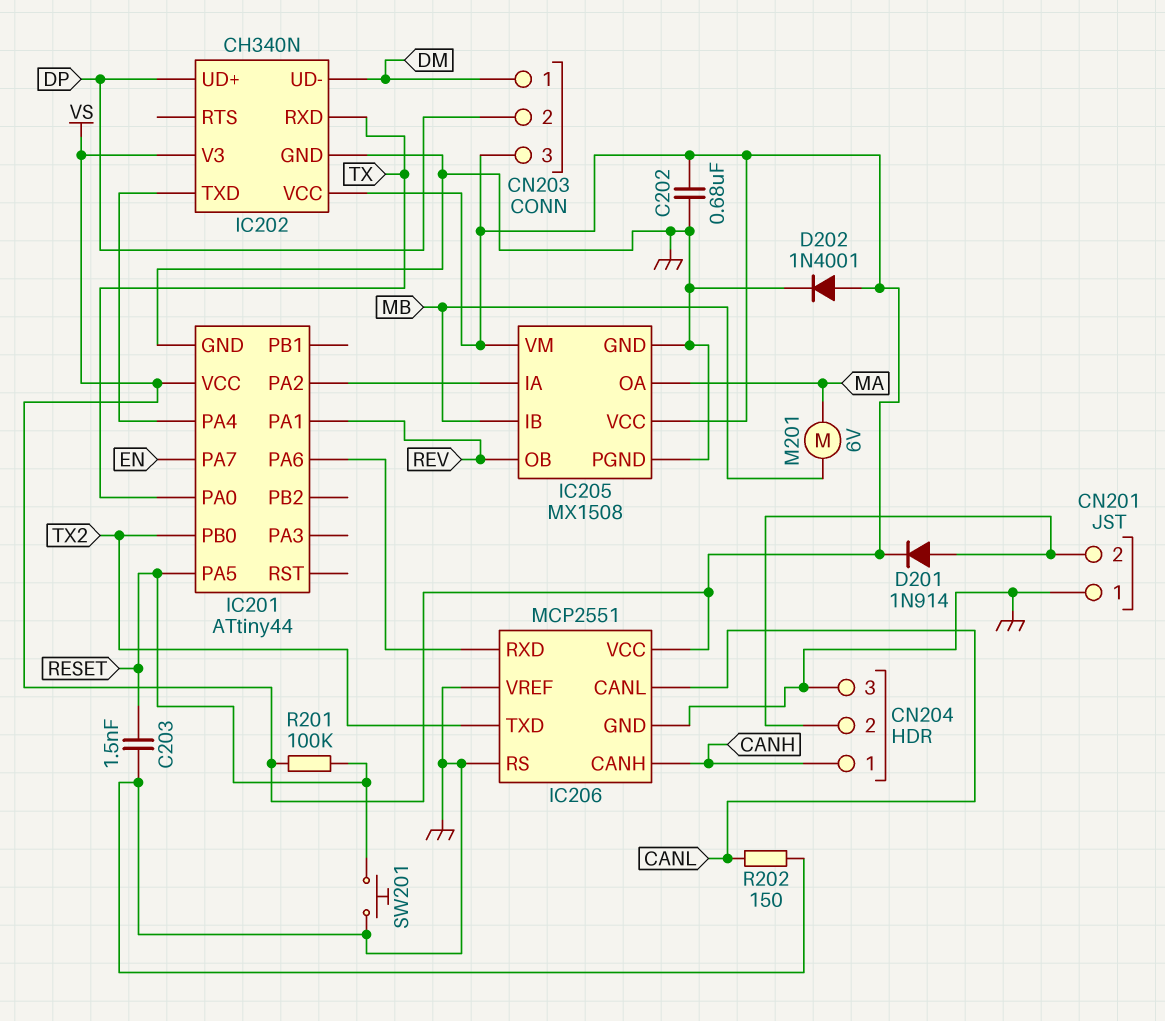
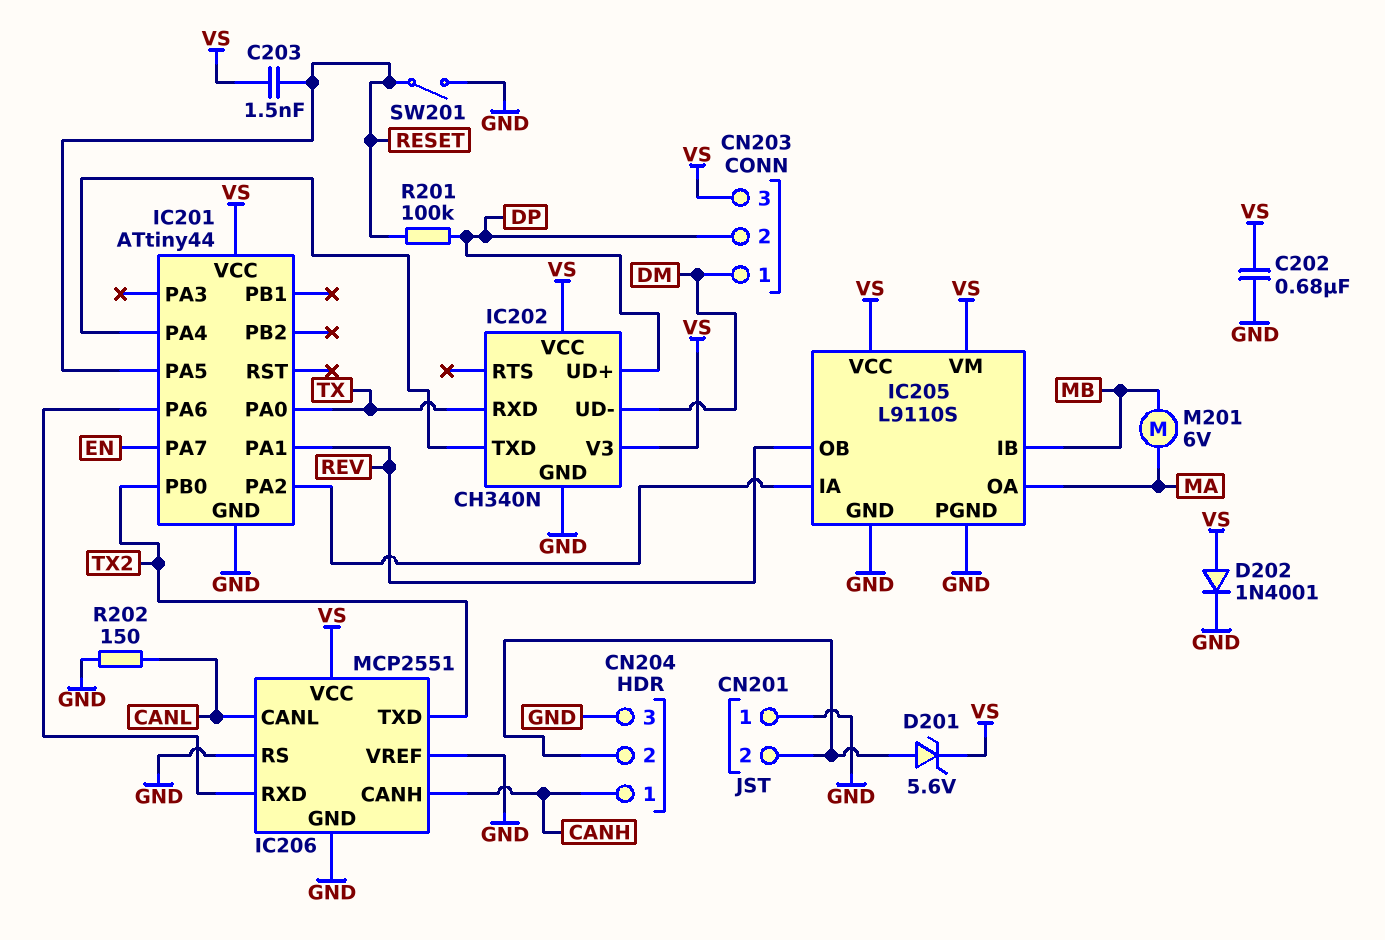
C203: 1.5nF (GND, RESET) -> 1.5nF (RESET, VS)
D201: diode 1N914 (A CN201/2, K VS) -> zener 5.6V (A CN201/2, K VS)
IC205: MX1508 -> L9110S
R201: 100k (RESET, VS) -> 100k (DP, RESET)
SW201: button (GND, RESET) -> switch (GND, RESET)

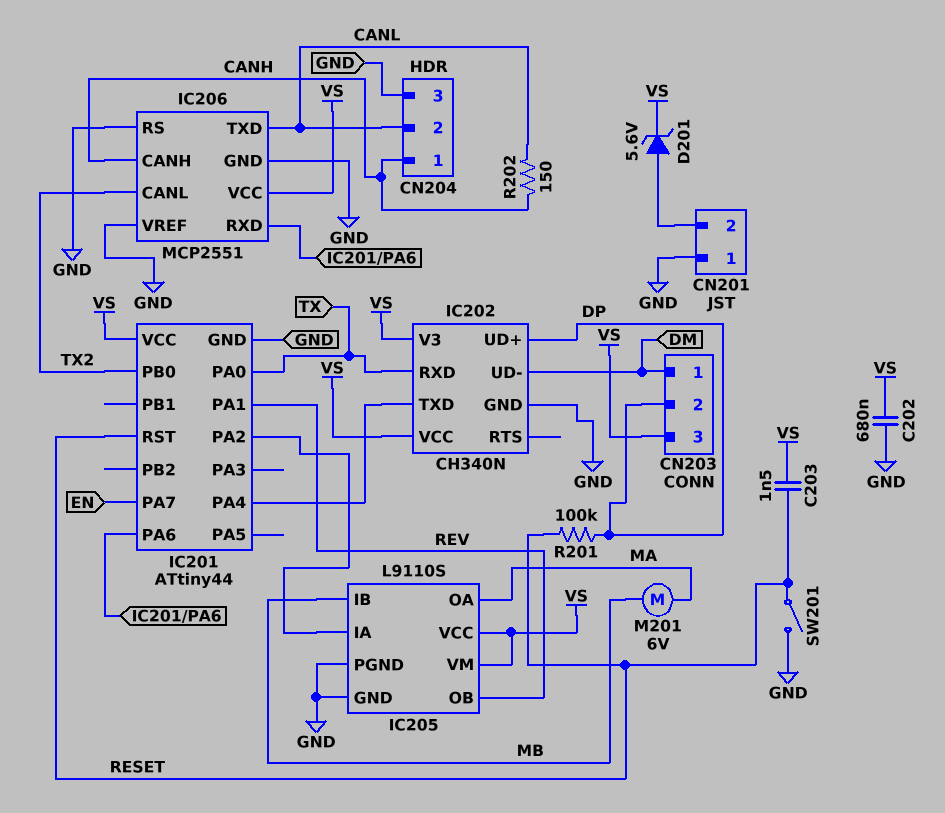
CN204 pin 2: CN201/2 -> CANL
D202: diode 1N4001 (A VS, K GND) -> none
IC201 pin PA5: RESET -> none
IC201 pin RST: none -> RESET
IC206 pin CANL: CANL -> TX2
IC206 pin TXD: TX2 -> CANL
R202: 150 (CANL, GND) -> 150 (CANH, CANL)

